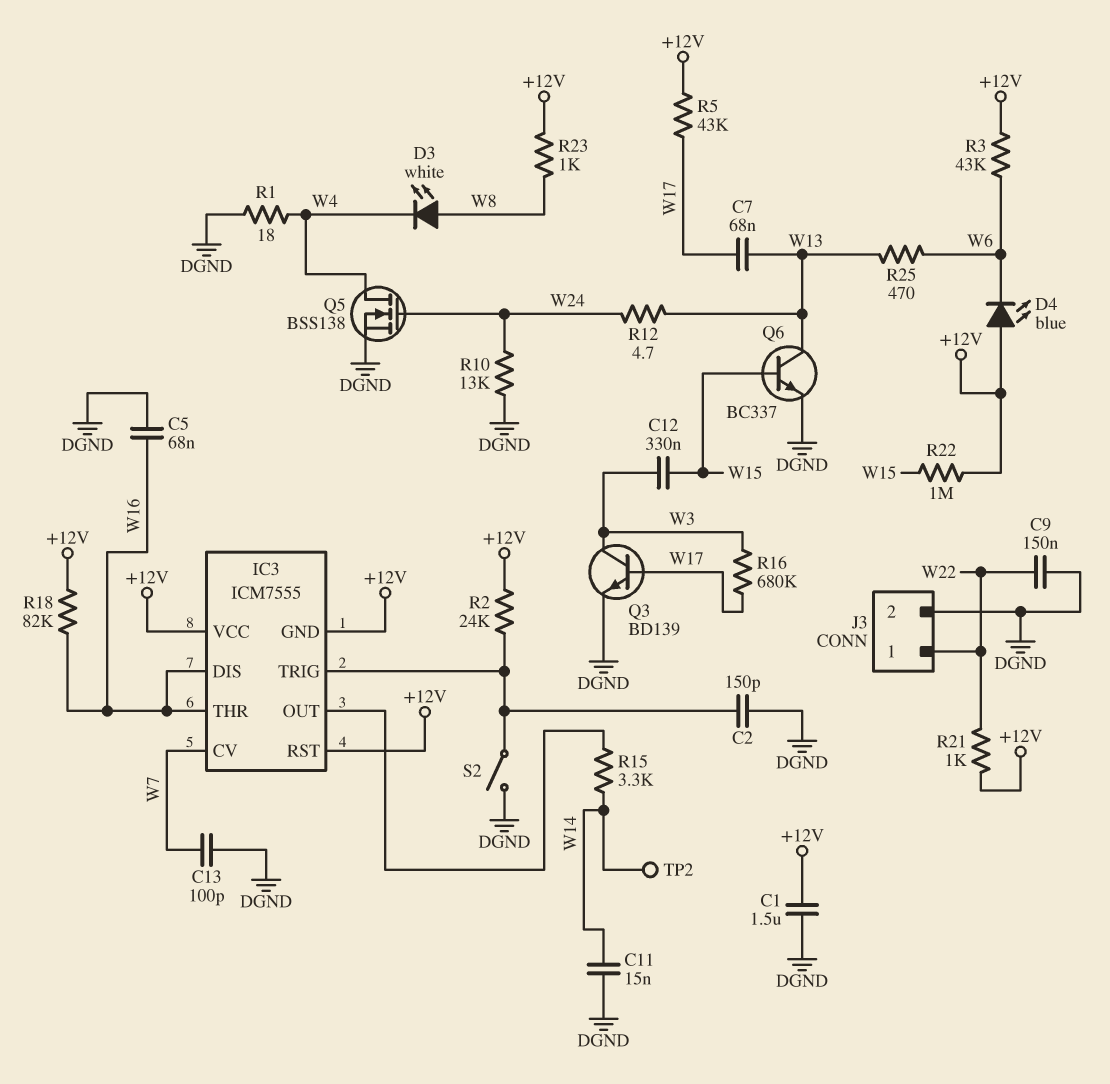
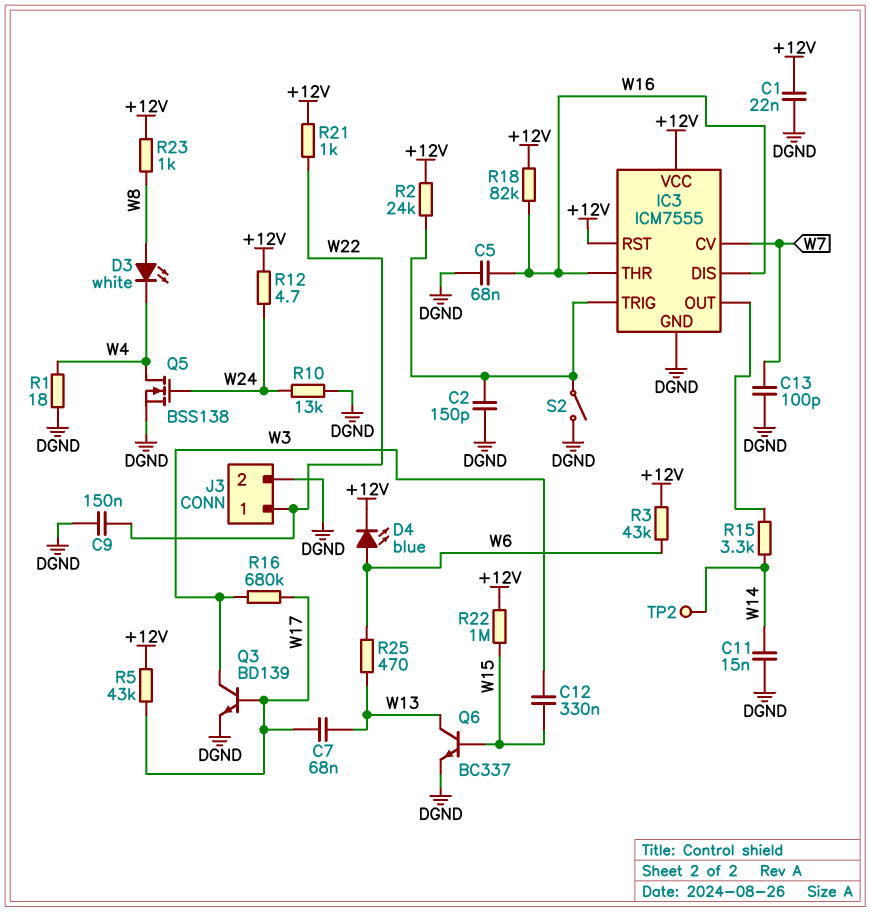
C1: 1.5uF (+12V, DGND) -> 22nF (+12V, DGND)
D4: LED blue (A +12V, K W6) -> LED blue (A W6, K +12V)
IC3 pin GND: +12V -> DGND
R12: 4.7 (W13, W24) -> 4.7 (+12V, W24)

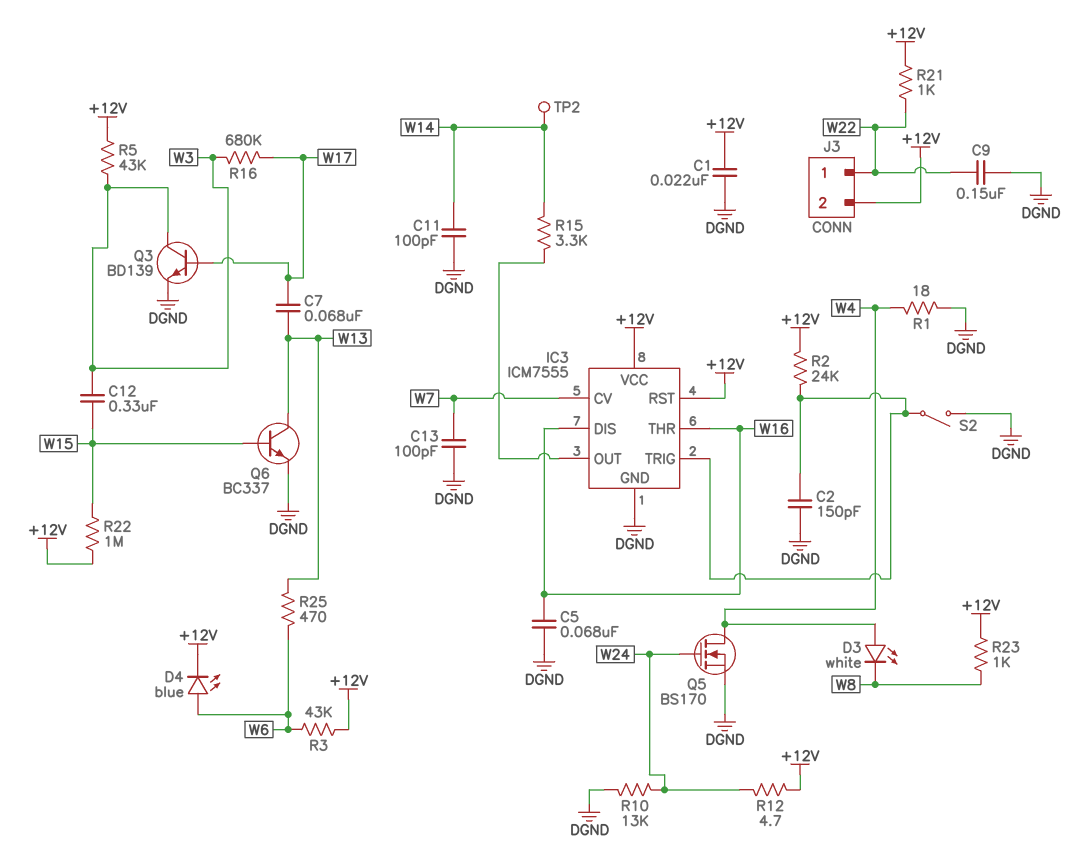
C11: 15nF (DGND, W14) -> 100pF (DGND, W14)
D3: LED white (A W8, K W4) -> LED white (A W4, K W8)
J3 pin 2: DGND -> +12V
Q5: NMOS BSS138 (G W24, D W4, S DGND) -> NMOS BS170 (G W24, D W4, S DGND)
R5: 43k (+12V, W17) -> 43k (+12V, W3)
R18: 82k (+12V, W16) -> none

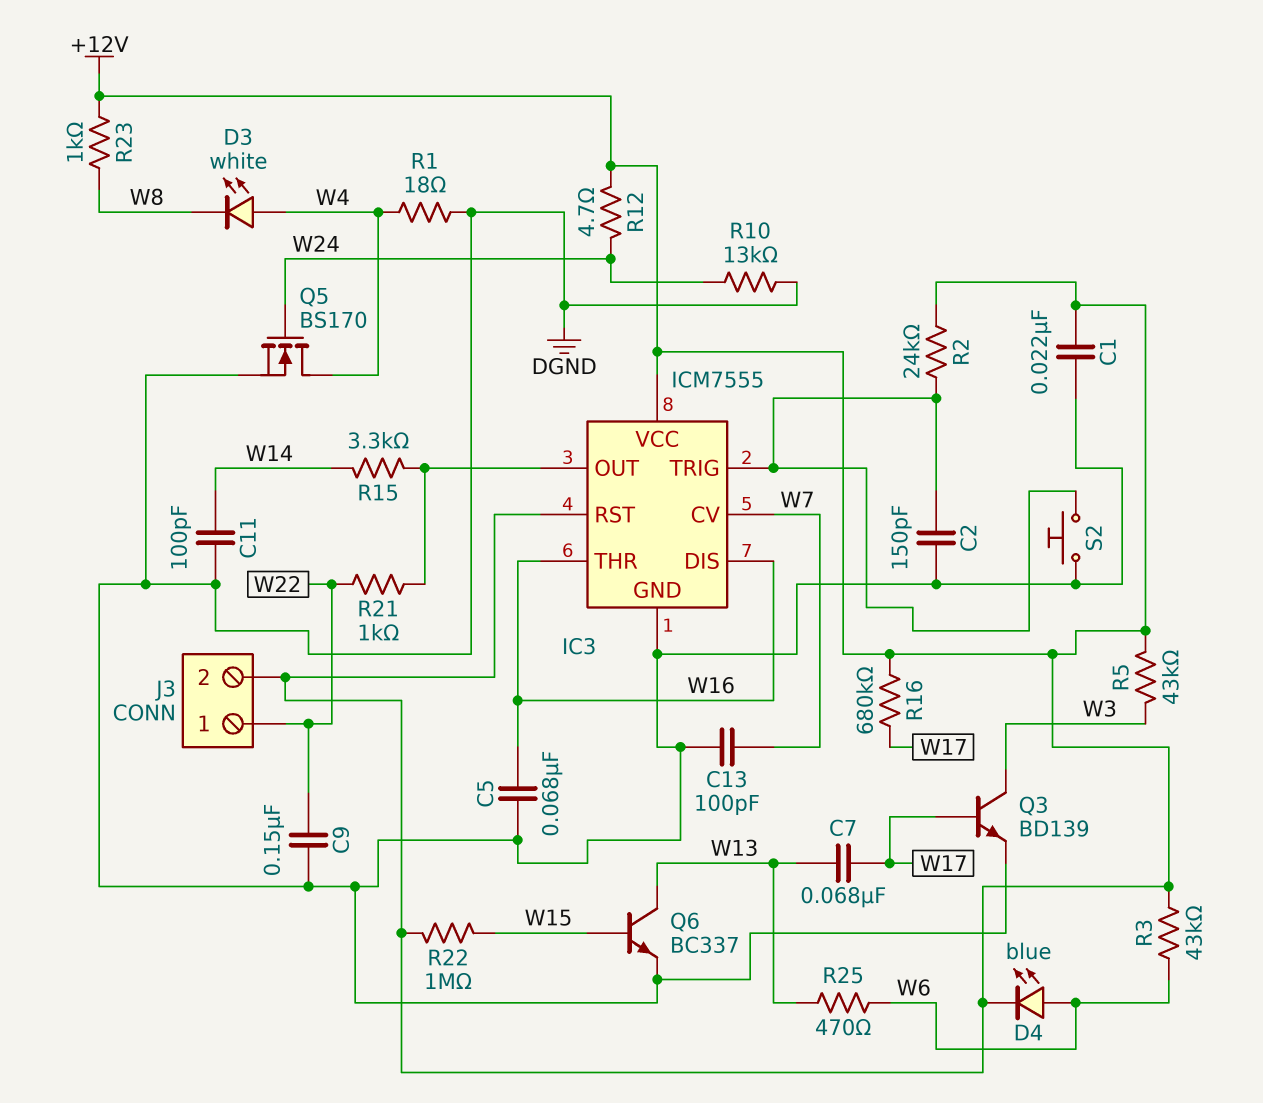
C12: 330nF (W3, W15) -> none
R16: 680k (W3, W17) -> 680k (+12V, W17)
R21: 1k (+12V, W22) -> 1k (IC3/OUT, W22)
S2: switch (DGND, IC3/TRIG) -> button (DGND, IC3/TRIG)
TP2: test point (W14) -> none

